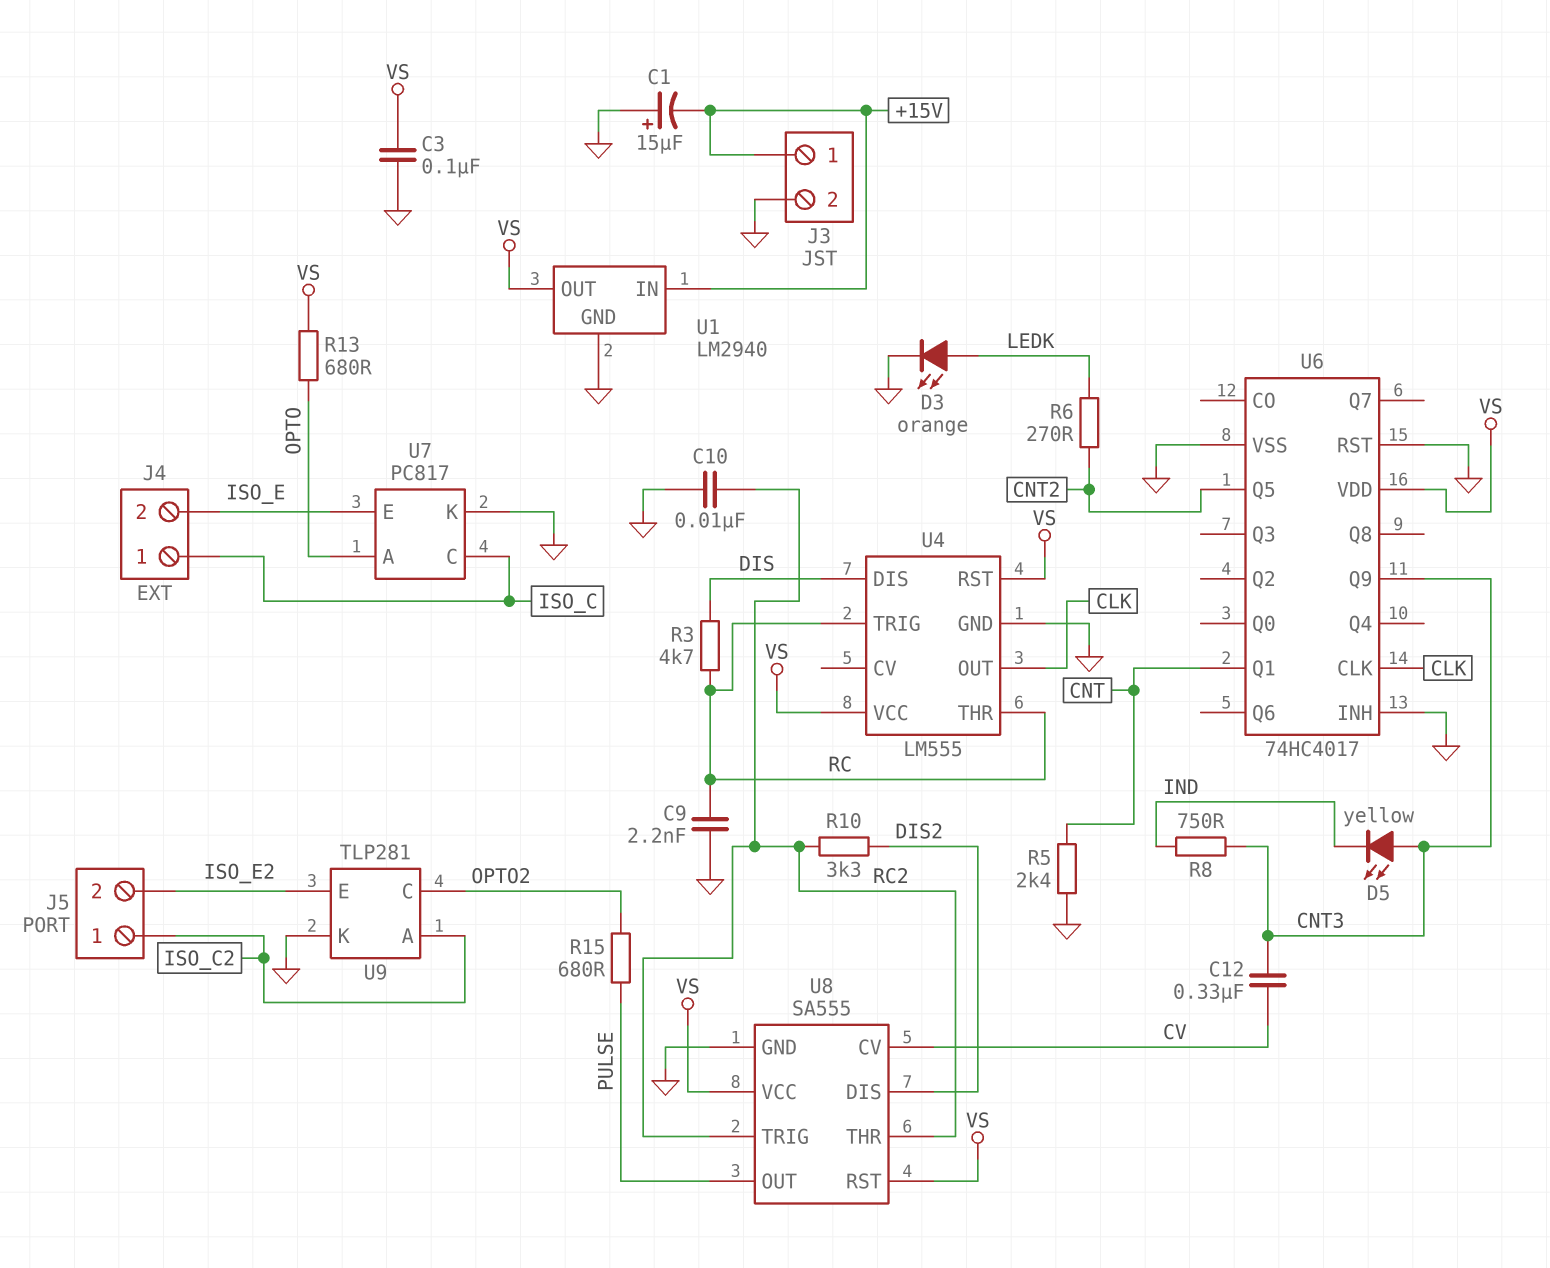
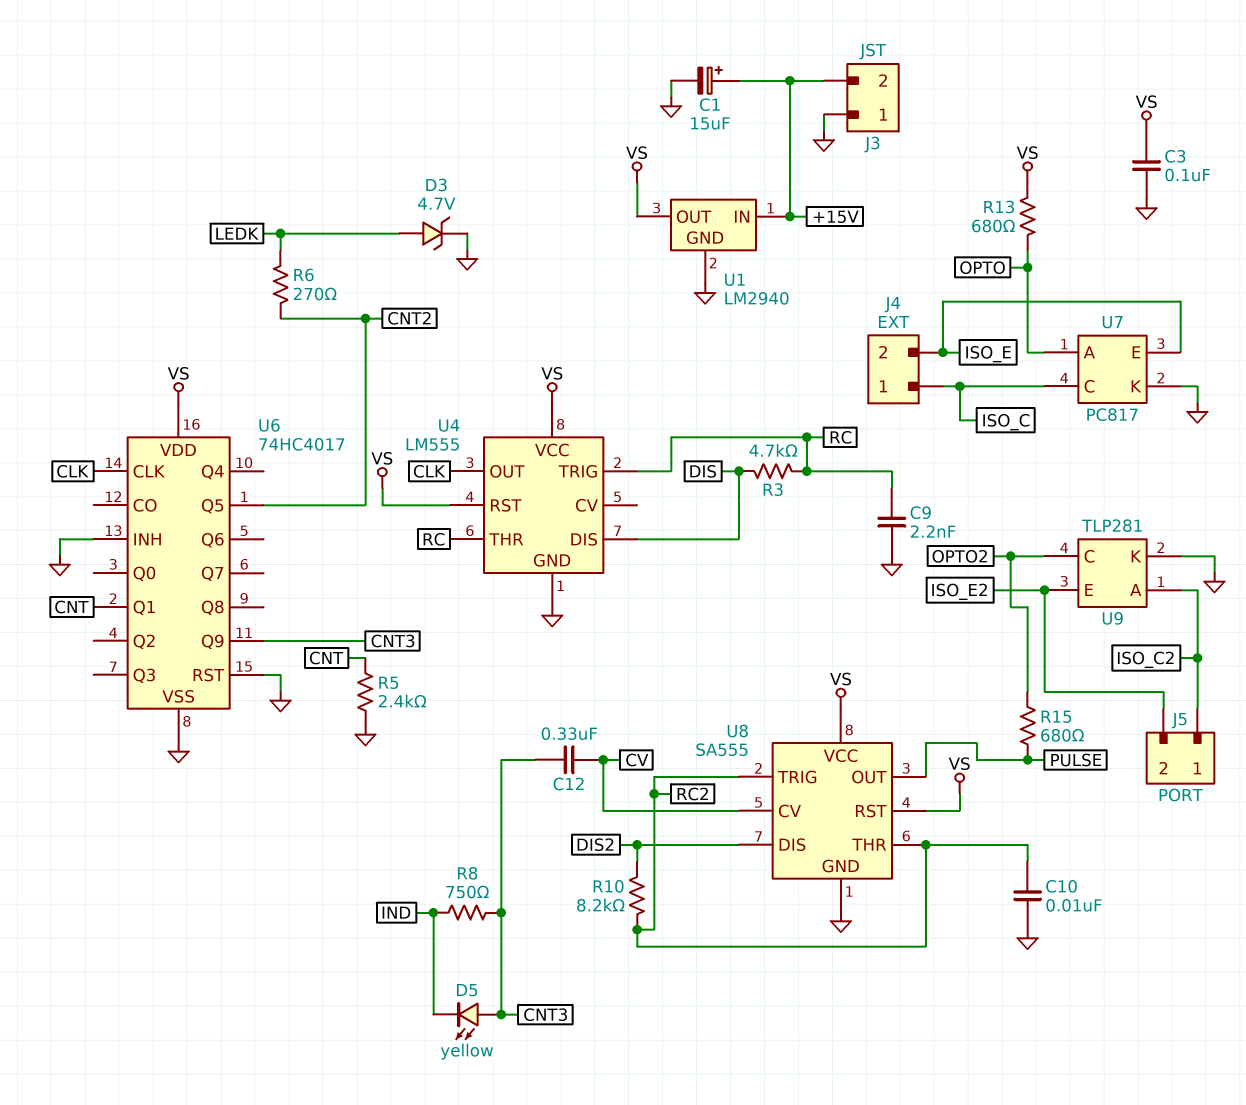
C1: 15uF (plus GND, minus +15V) -> 15uF (plus +15V, minus GND)
D3: LED orange (A LEDK, K GND) -> zener 4.7V (A LEDK, K GND)
J3 pin 1: +15V -> GND
J3 pin 2: GND -> +15V
R10: 3.3k (DIS2, RC2) -> 8.2k (DIS2, RC2)

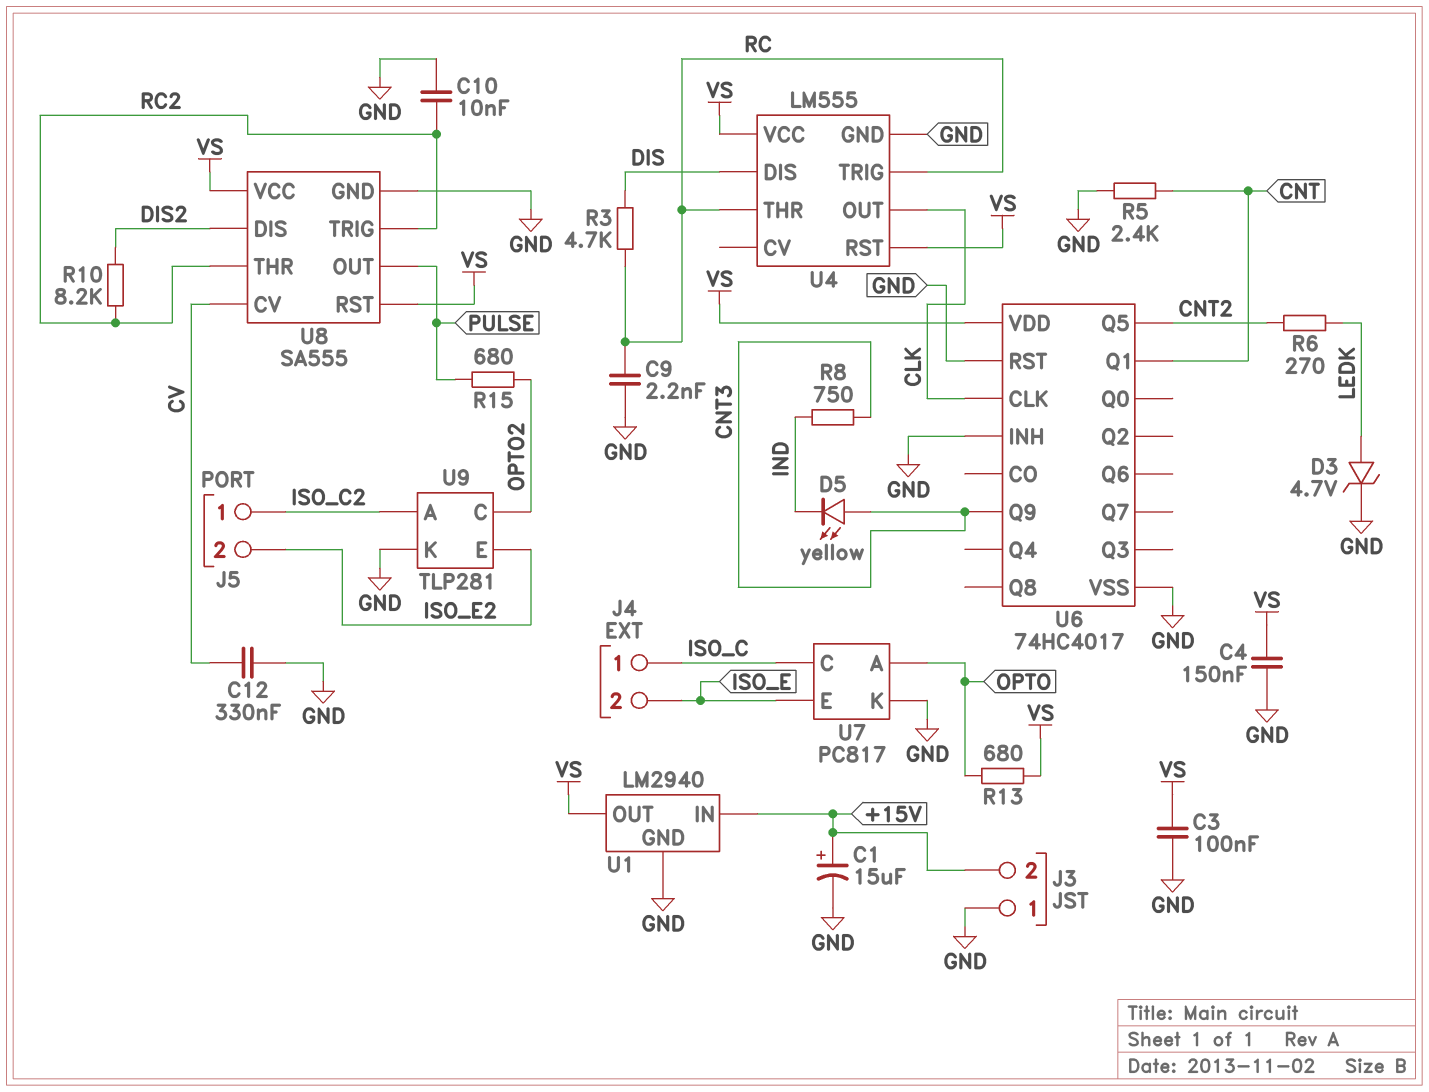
C4: none -> 150nF (GND, VS)
C12: 330nF (CNT3, CV) -> 330nF (CV, GND)

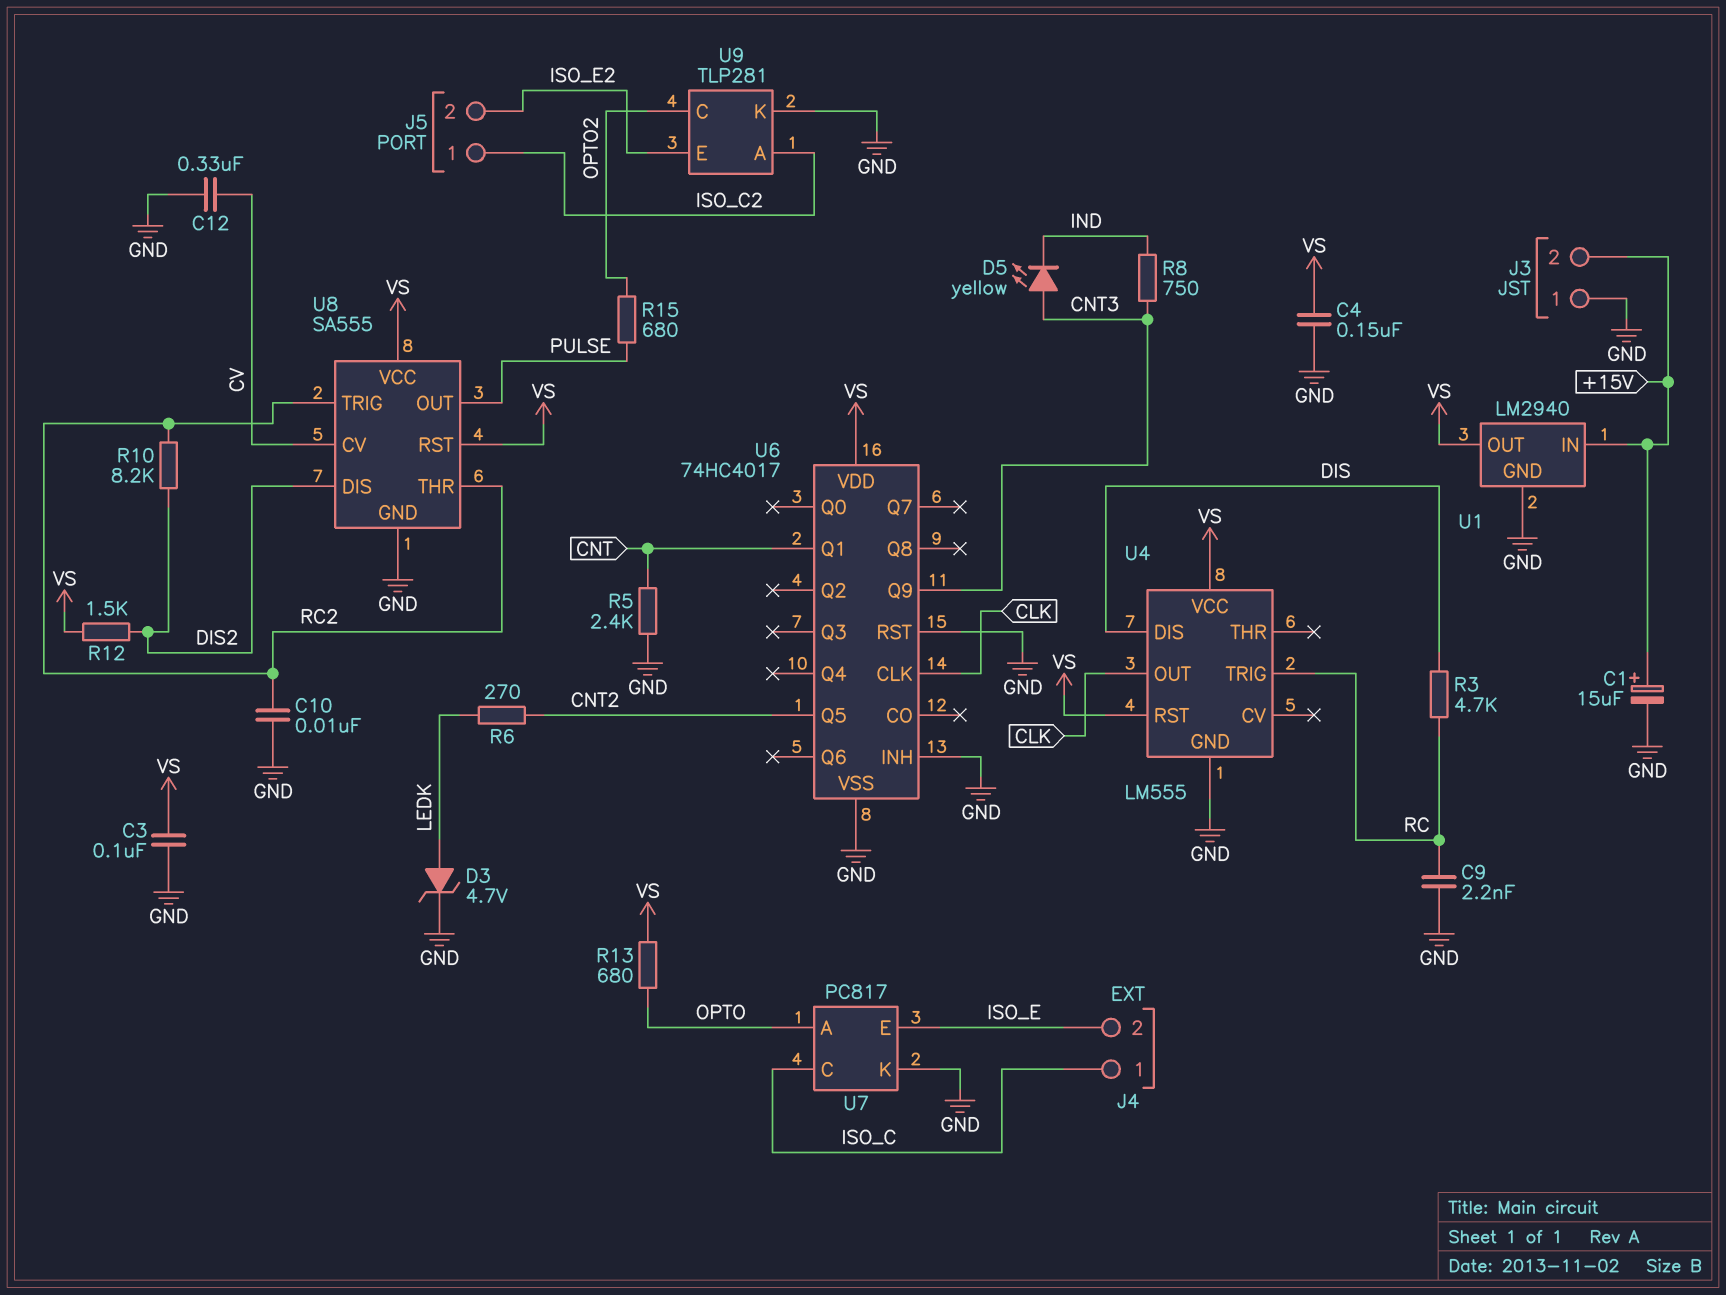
R12: none -> 1.5k (DIS2, VS)
U4 pin THR: RC -> none

